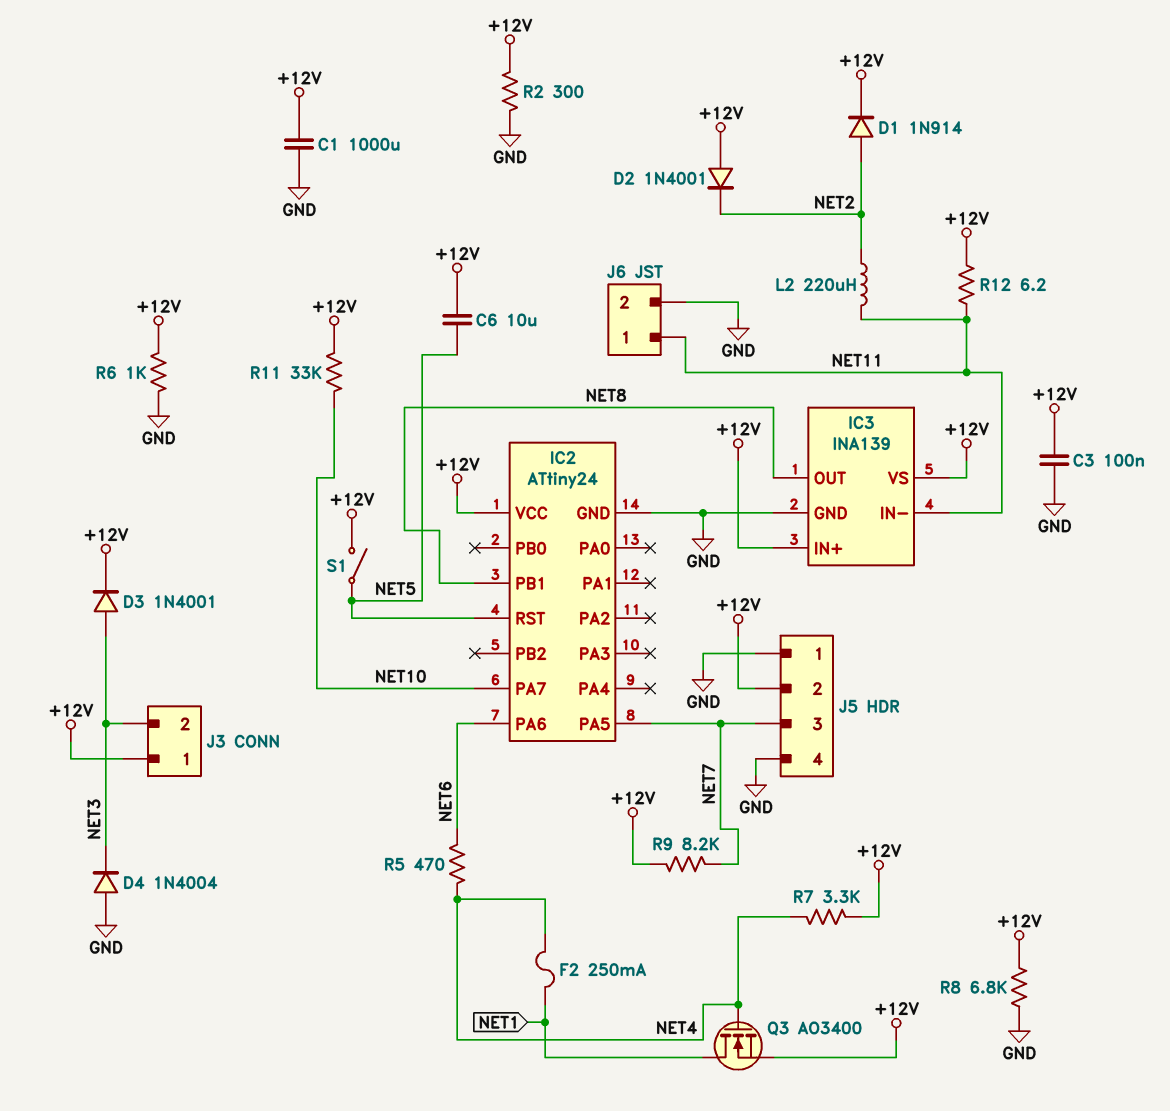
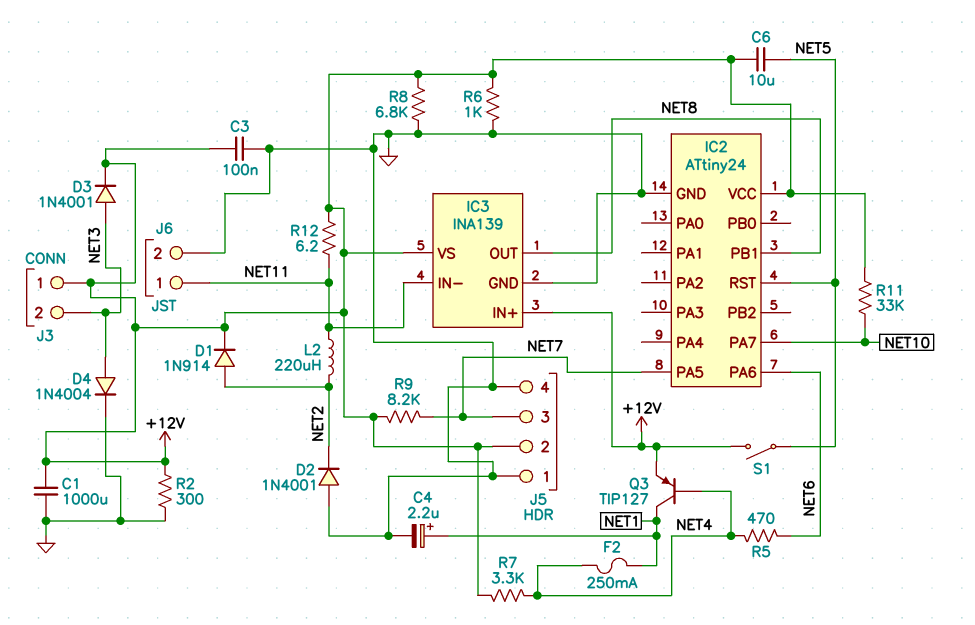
C4: none -> 2.2uF (plus NET1, minus GND)
D2: diode 1N4001 (A +12V, K NET2) -> diode 1N4001 (A GND, K NET2)
D4: diode 1N4004 (A GND, K NET3) -> diode 1N4004 (A NET3, K GND)
Q3: NMOS AO3400 (G NET4, D NET1, S +12V) -> PNP TIP127 (B NET4, C NET1, E +12V)

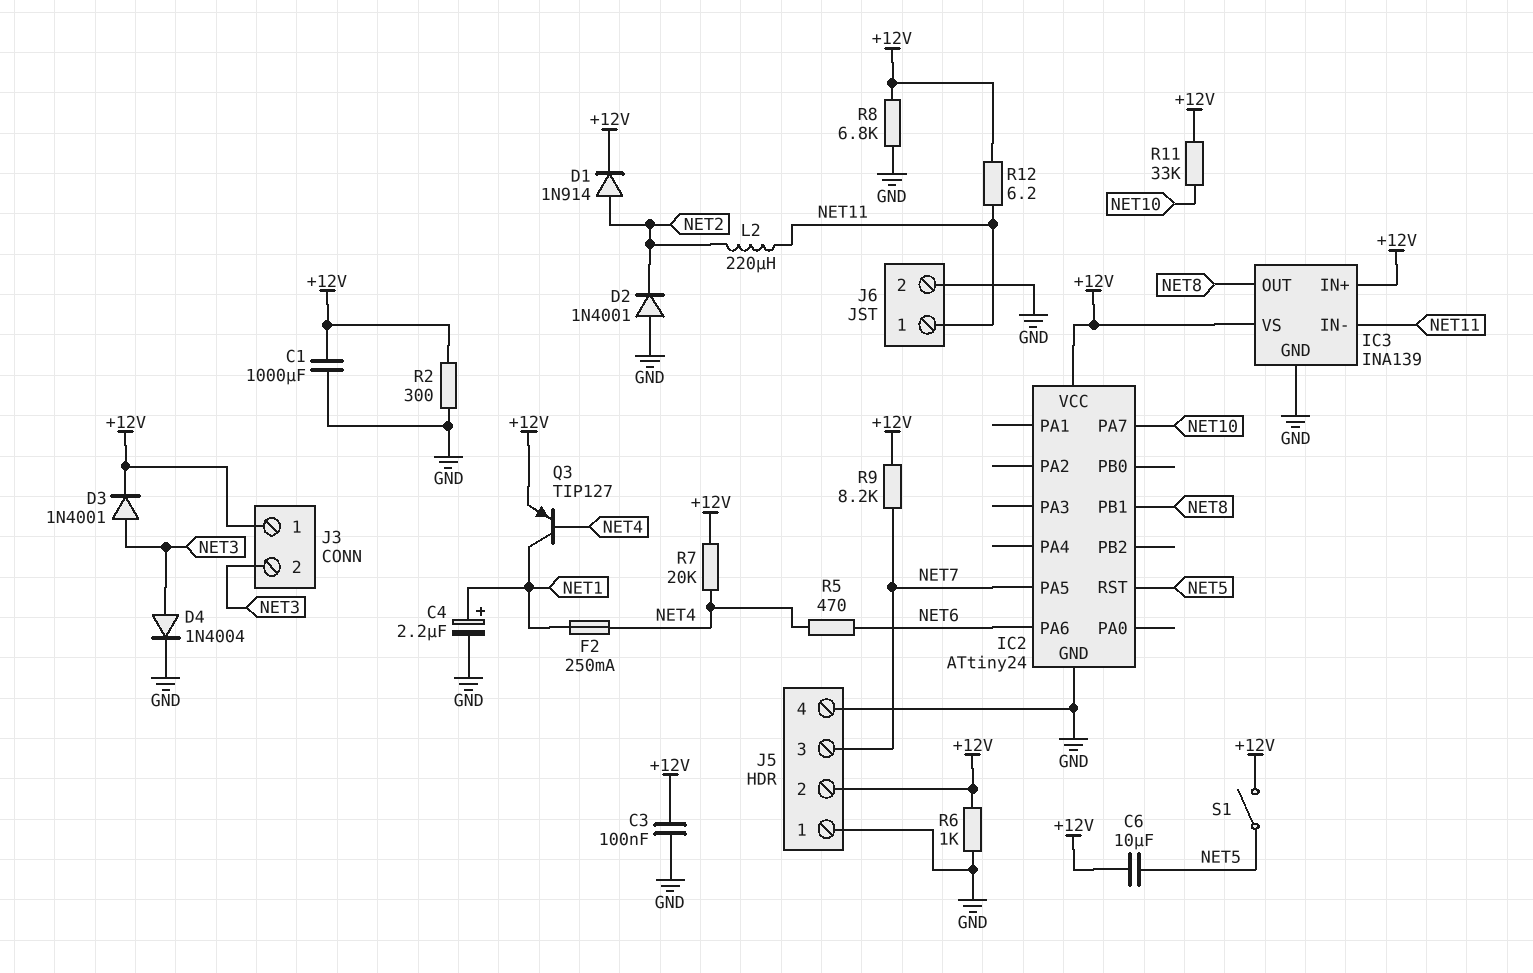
R7: 3.3k (+12V, NET4) -> 20k (+12V, NET4)

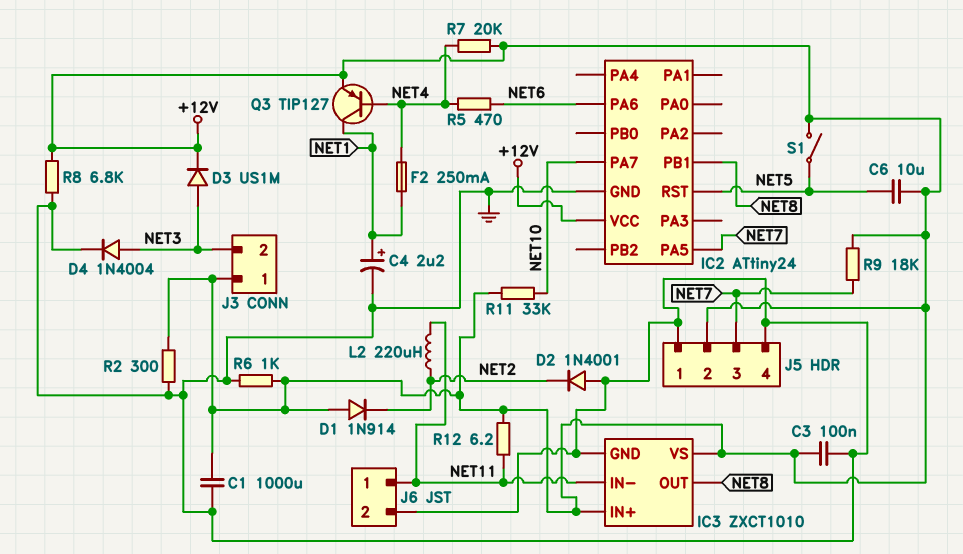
D1: diode 1N914 (A NET2, K +12V) -> diode 1N914 (A +12V, K NET2)
D3: diode 1N4001 (A NET3, K +12V) -> diode US1M (A NET3, K +12V)
IC3: INA139 -> ZXCT1010
R9: 8.2k (+12V, NET7) -> 18k (+12V, NET7)

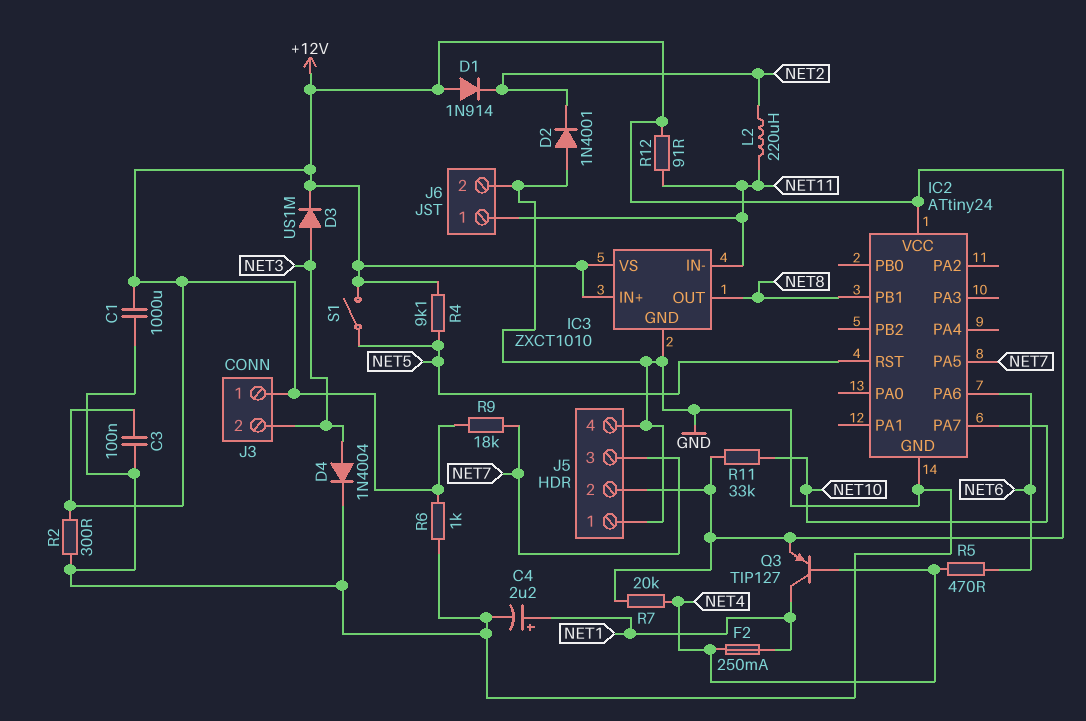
C6: 10uF (+12V, NET5) -> none
R4: none -> 9.1k (+12V, NET5)
R8: 6.8k (+12V, GND) -> none
R12: 6.2 (+12V, NET11) -> 91 (+12V, NET11)

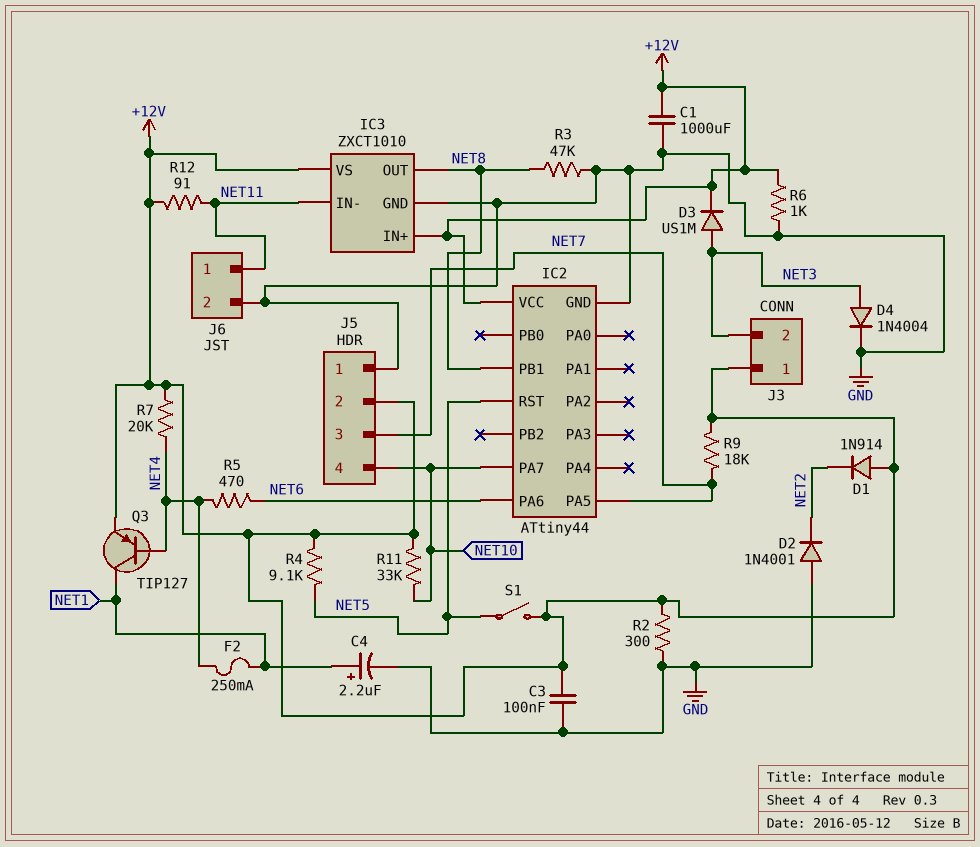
IC2: ATtiny24 -> ATtiny44
J5 pin 4: GND -> NET10
L2: 220uH (NET2, NET11) -> none
R3: none -> 47k (GND, NET8)

